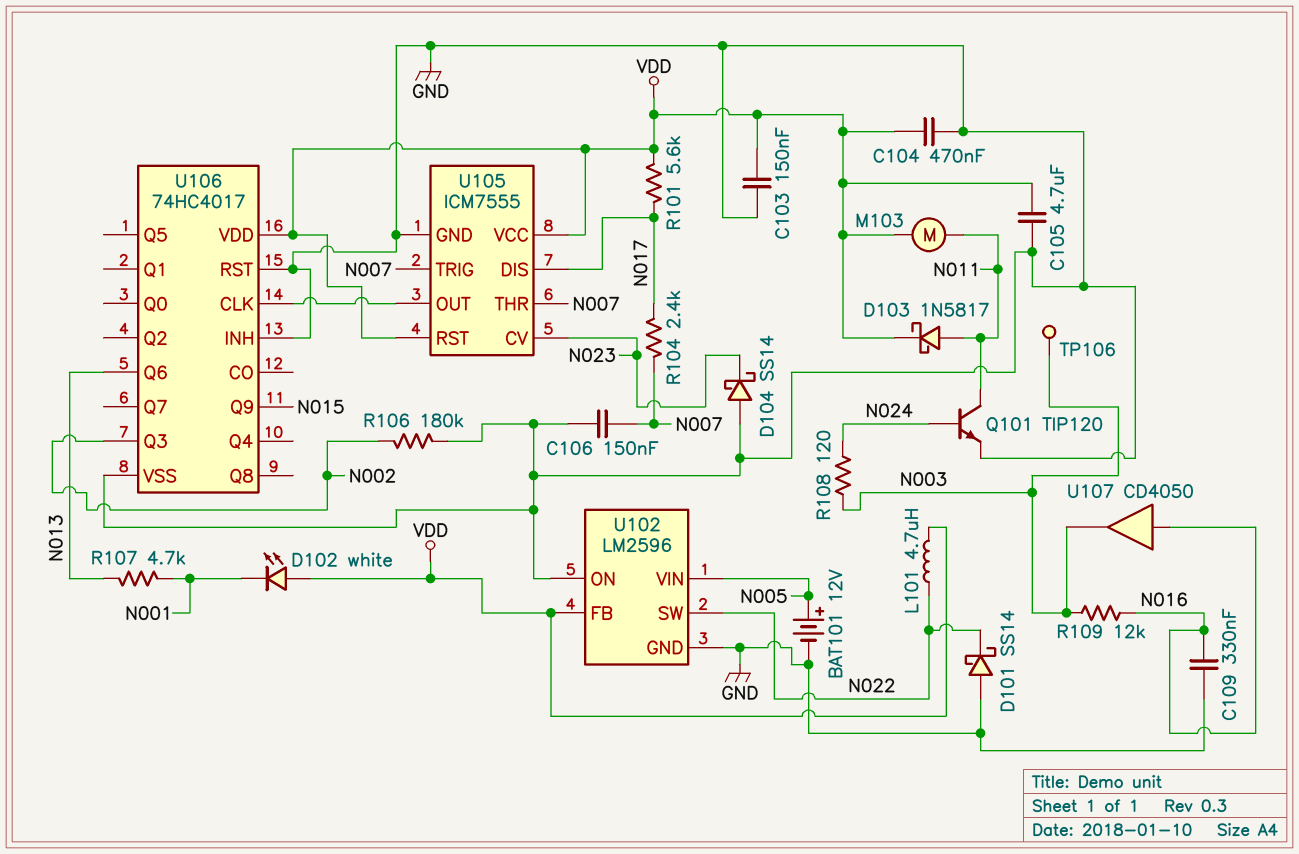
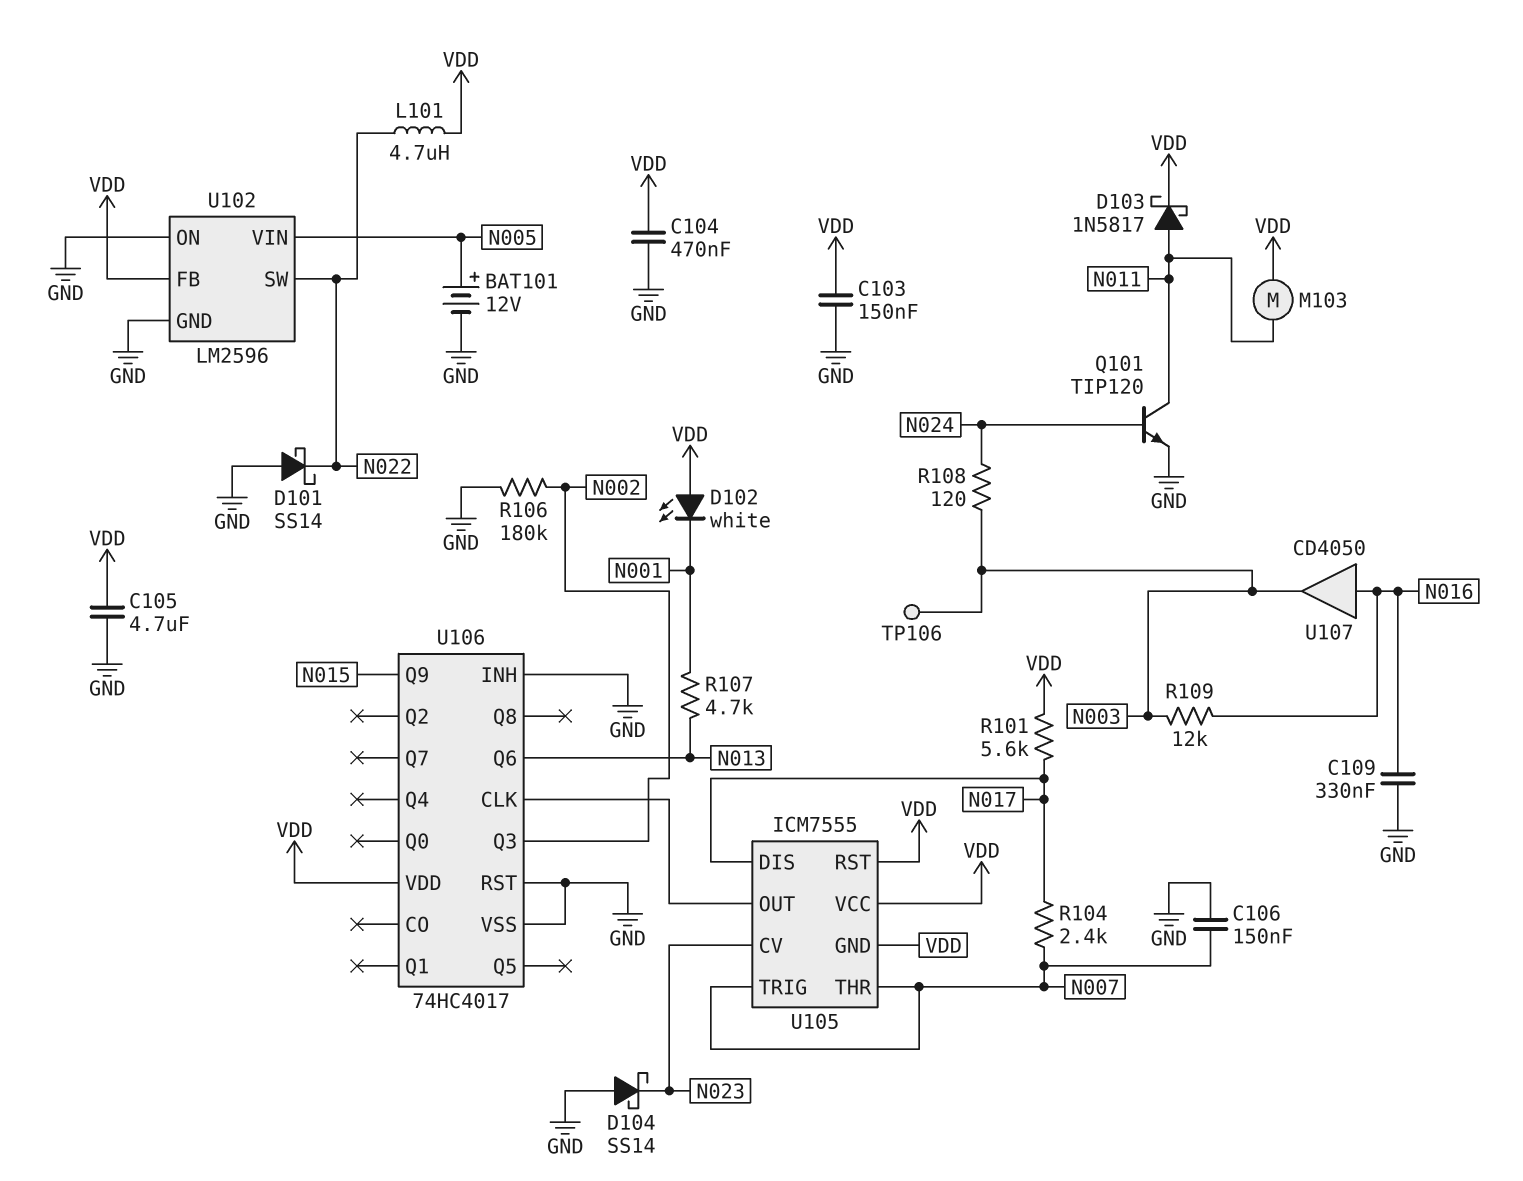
U105 pin GND: GND -> VDD

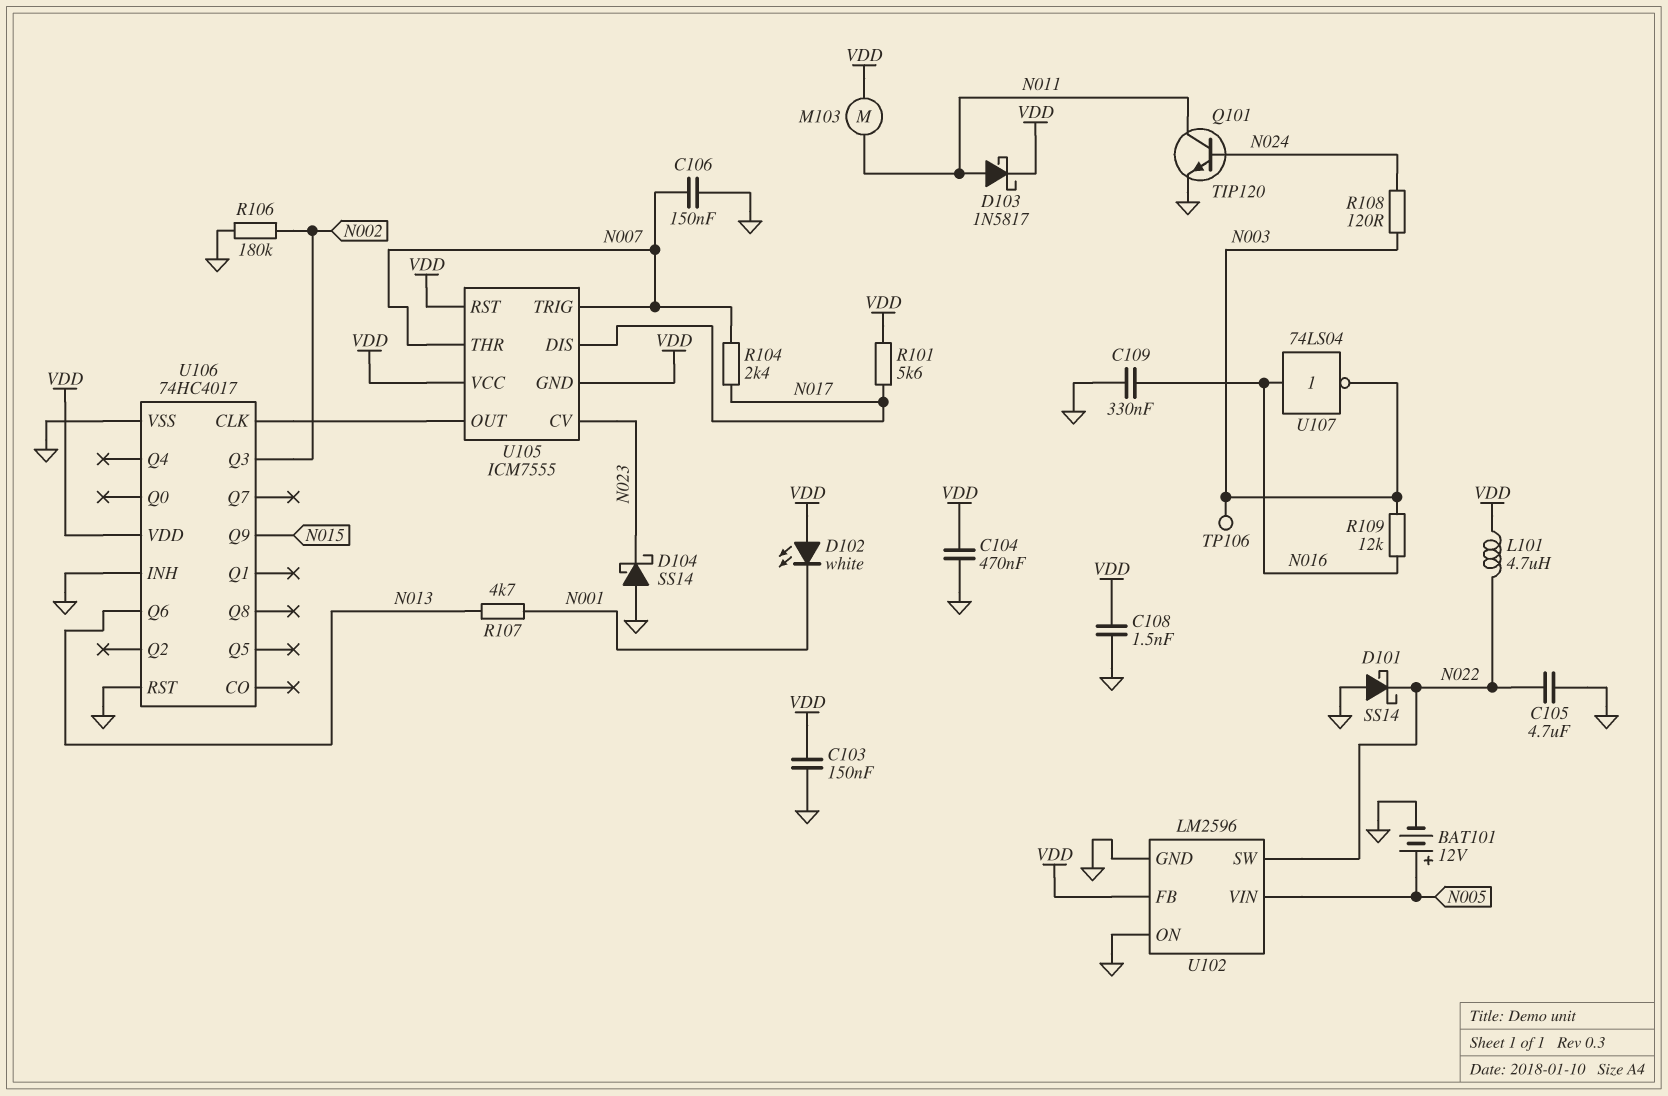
C105: 4.7uF (GND, VDD) -> 4.7uF (GND, N022)
C108: none -> 1.5nF (GND, VDD)
U107: buffer CD4050 (in N016, out N003) -> NOT 74LS04 (in N016, out N003)

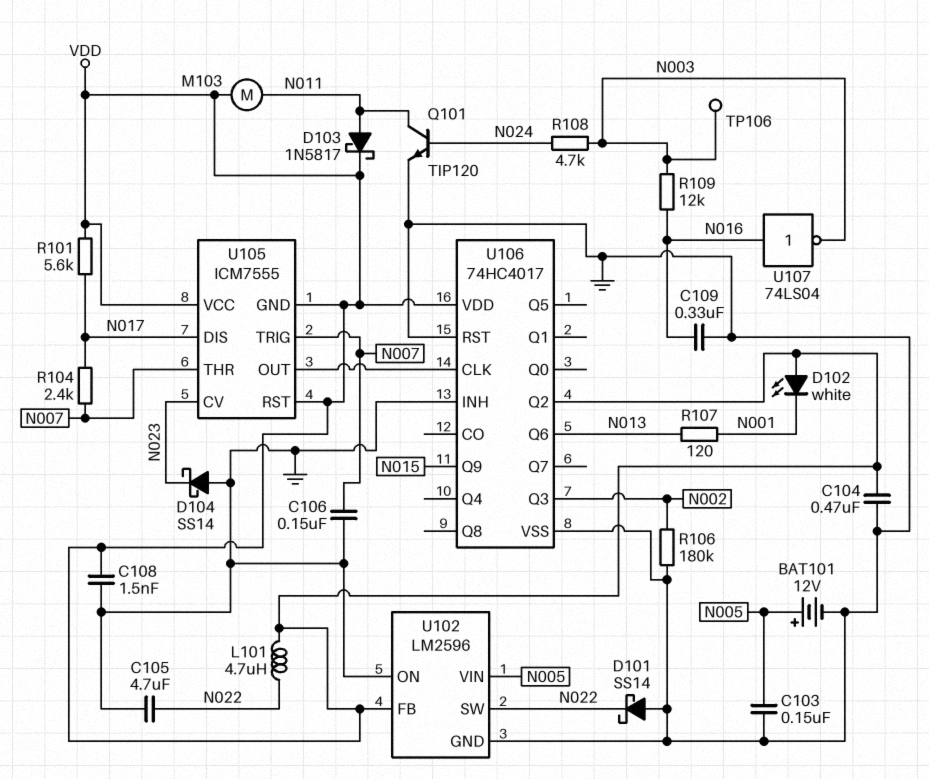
C103: 150nF (GND, VDD) -> 150nF (GND, N005)
R107: 4.7k (N001, N013) -> 120 (N001, N013)
R108: 120 (N003, N024) -> 4.7k (N003, N024)
U106 pin Q2: none -> VDD

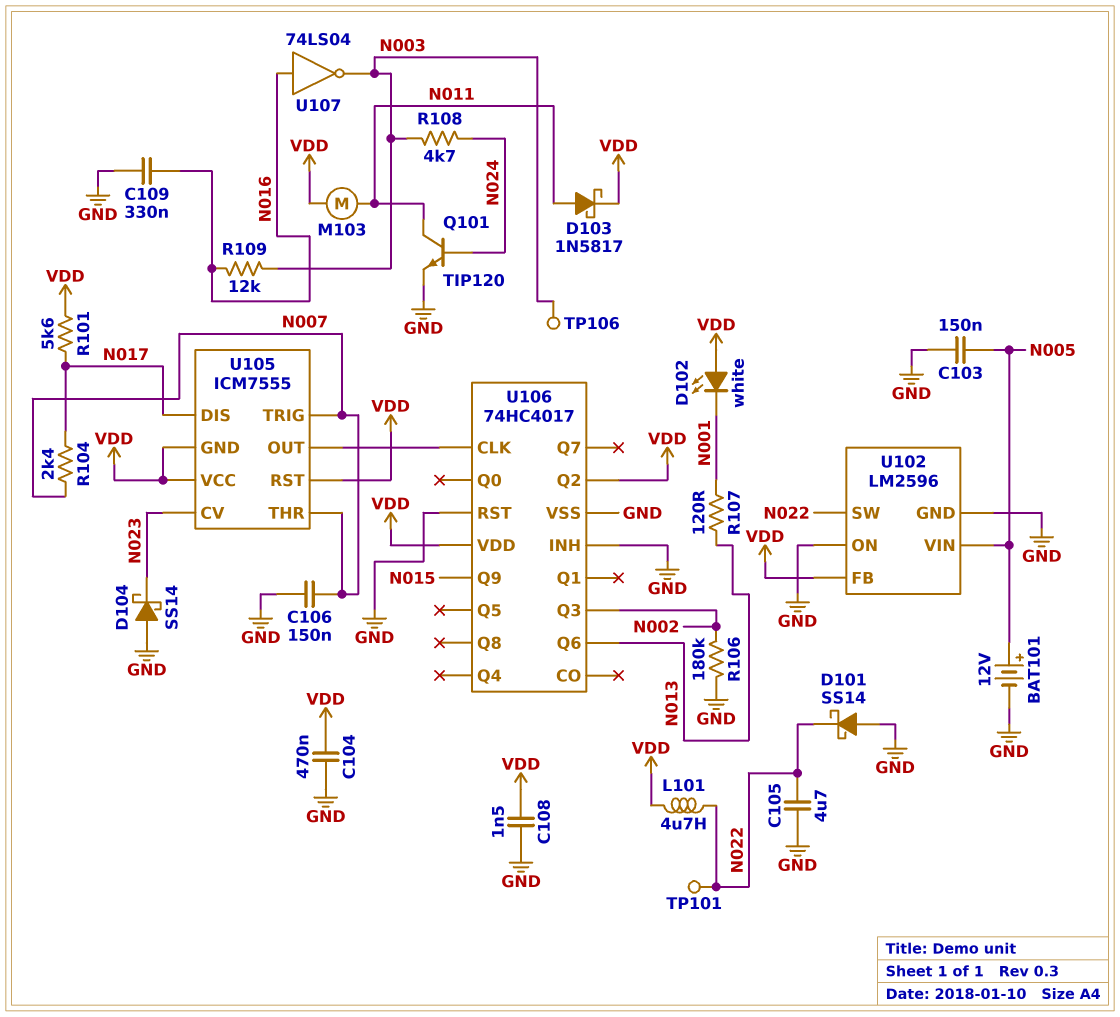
TP101: none -> test point (N022)

